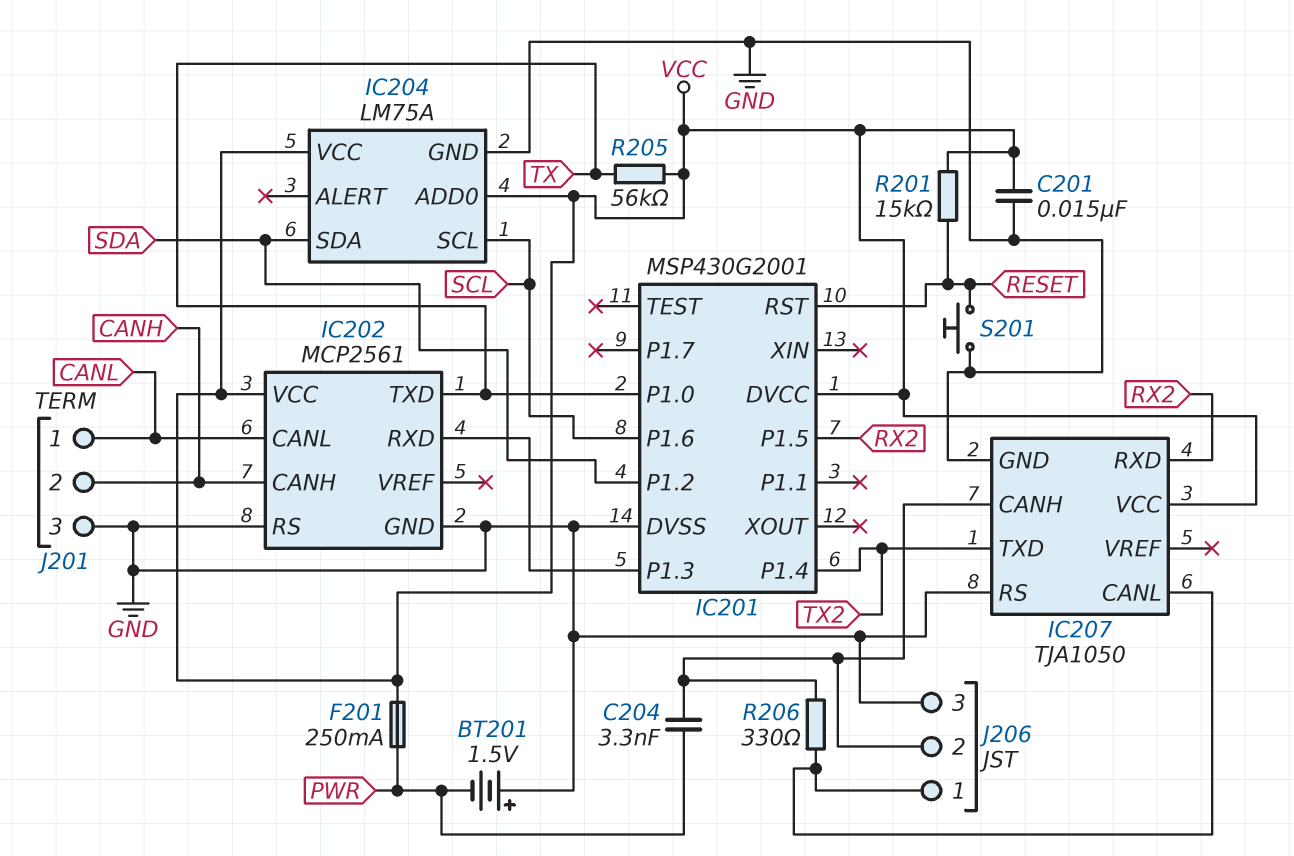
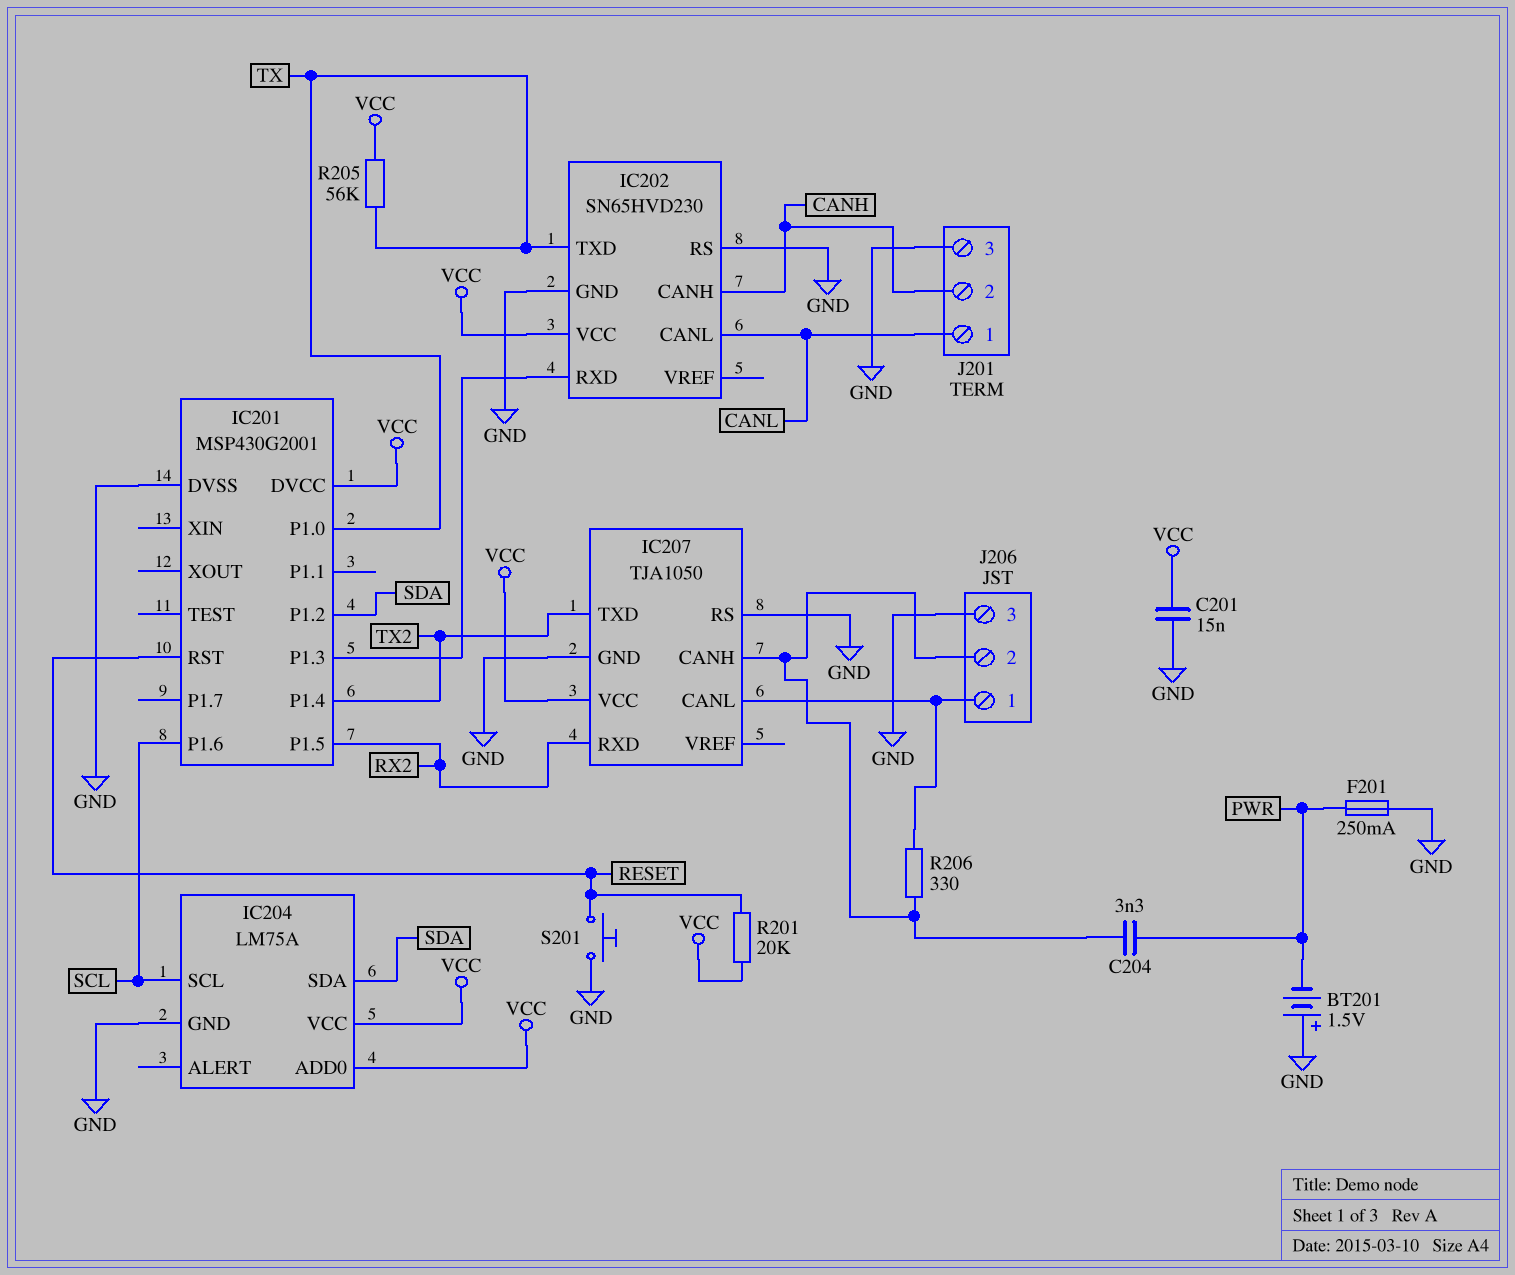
F201: 250mA (PWR, VCC) -> 250mA (GND, PWR)
IC202: MCP2561 -> SN65HVD230
R201: 15k (RESET, VCC) -> 20k (RESET, VCC)

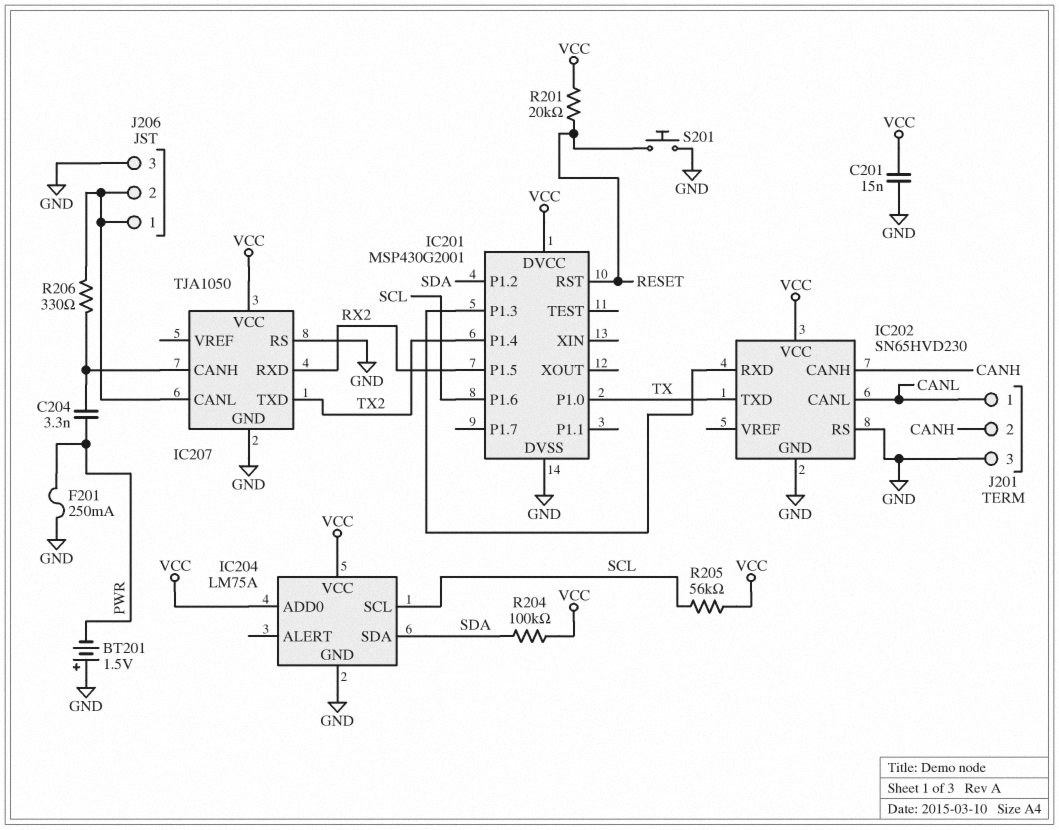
J206 pin 2: IC207/CANH -> IC207/CANL
R204: none -> 100k (SDA, VCC)
R205: 56k (TX, VCC) -> 56k (SCL, VCC)

